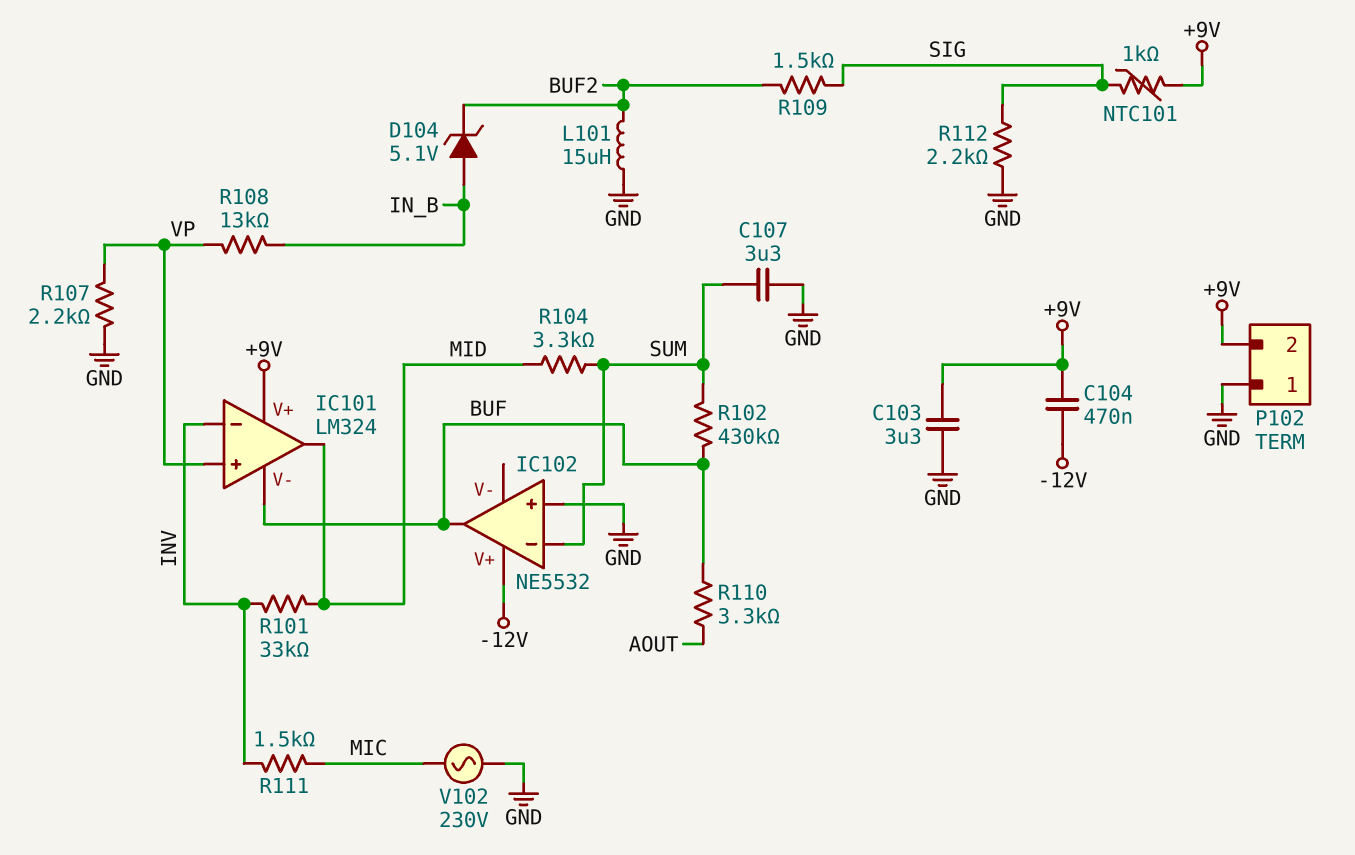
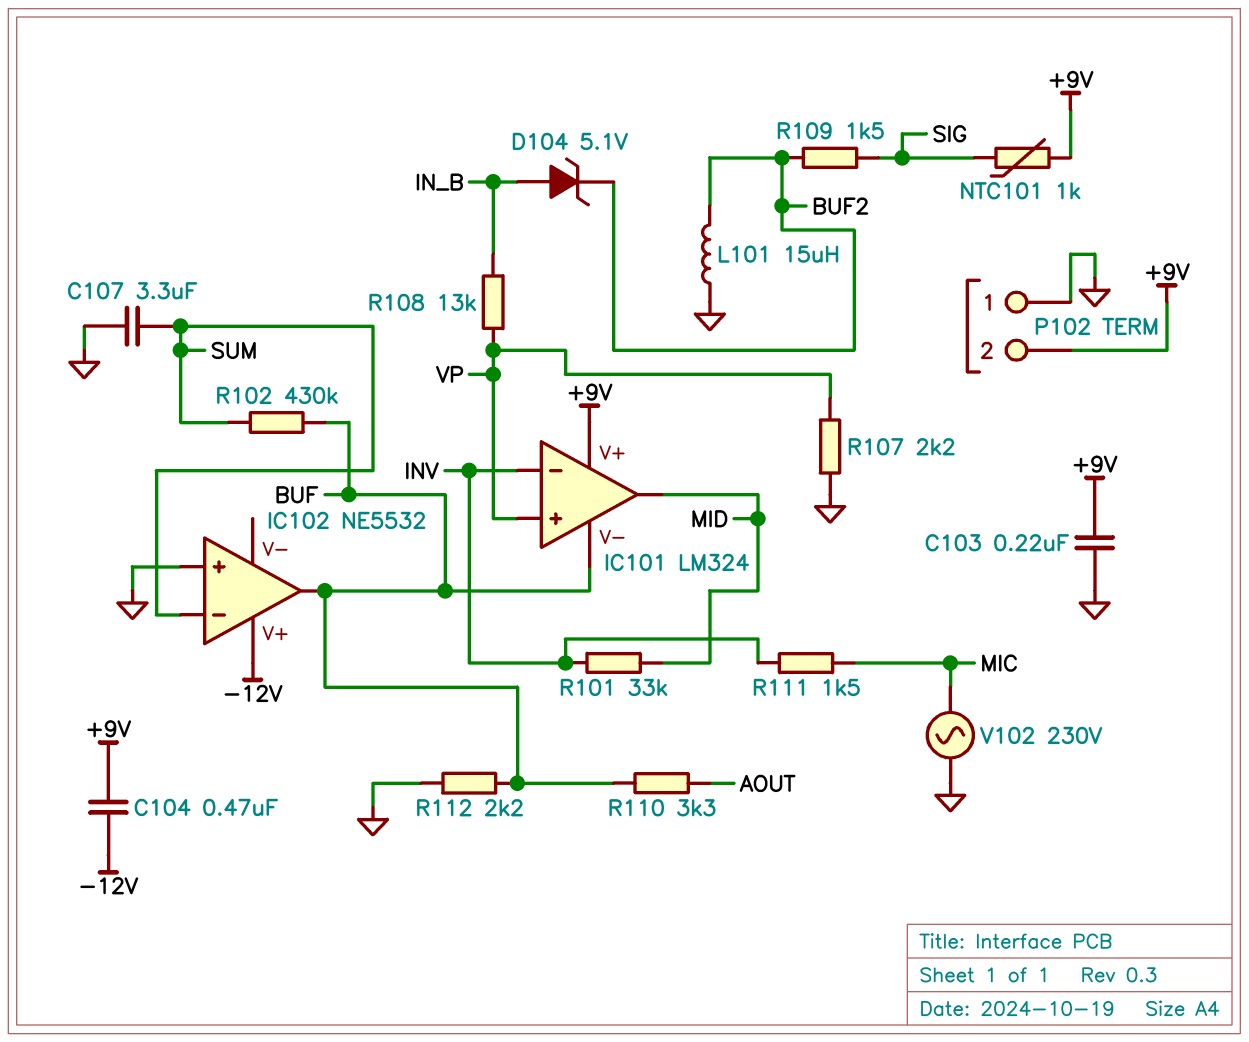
C103: 3.3uF (+9V, GND) -> 220nF (+9V, GND)
R104: 3.3k (MID, SUM) -> none
R112: 2.2k (GND, SIG) -> 2.2k (BUF, GND)

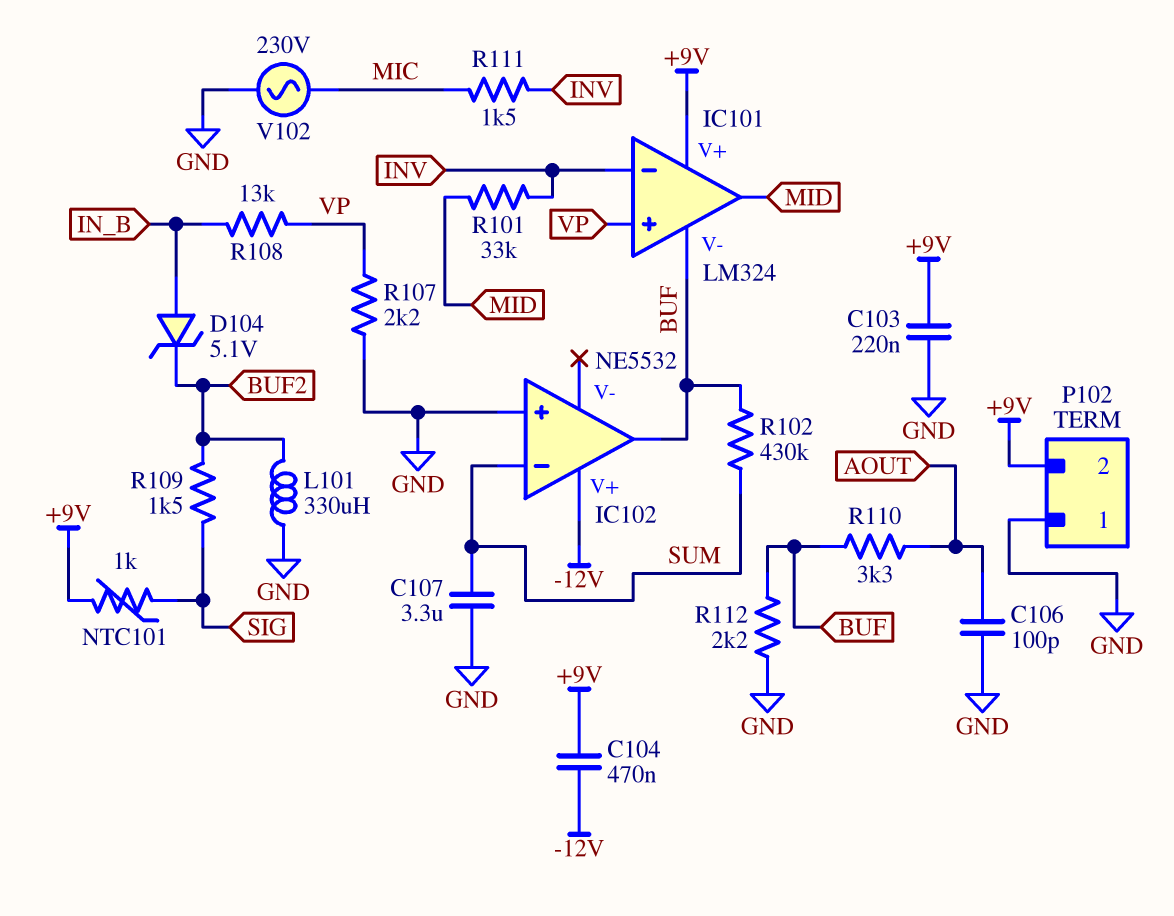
C106: none -> 100pF (AOUT, GND)
L101: 15uH (BUF2, GND) -> 330uH (BUF2, GND)

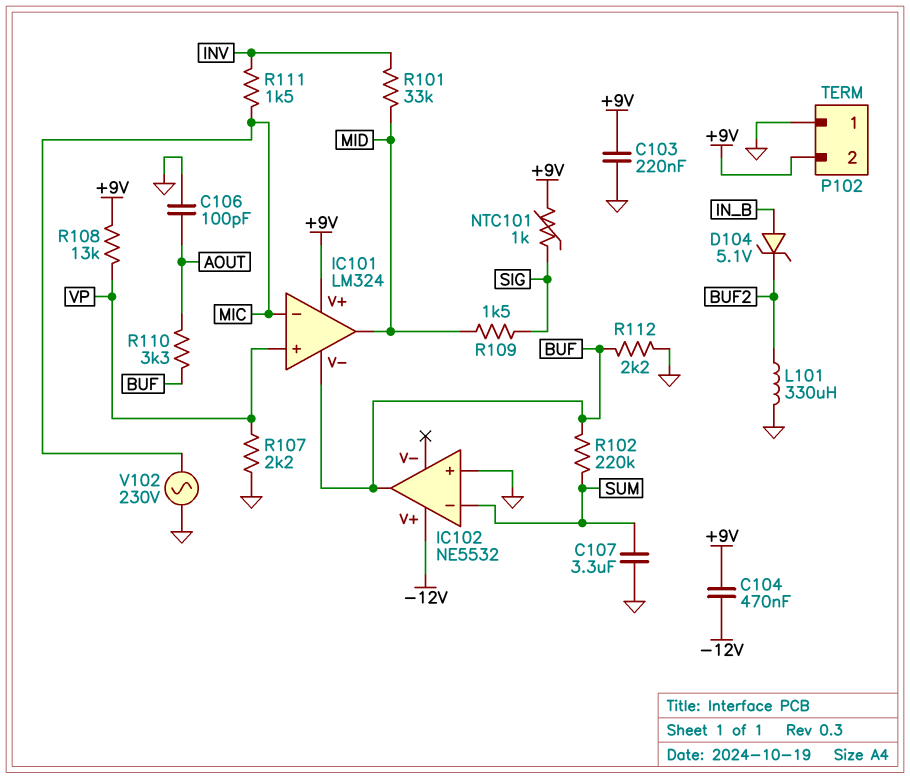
IC101 pin in-: INV -> MIC
R102: 430k (BUF, SUM) -> 220k (BUF, SUM)
R108: 13k (IN_B, VP) -> 13k (+9V, VP)
R109: 1.5k (BUF2, SIG) -> 1.5k (MID, SIG)

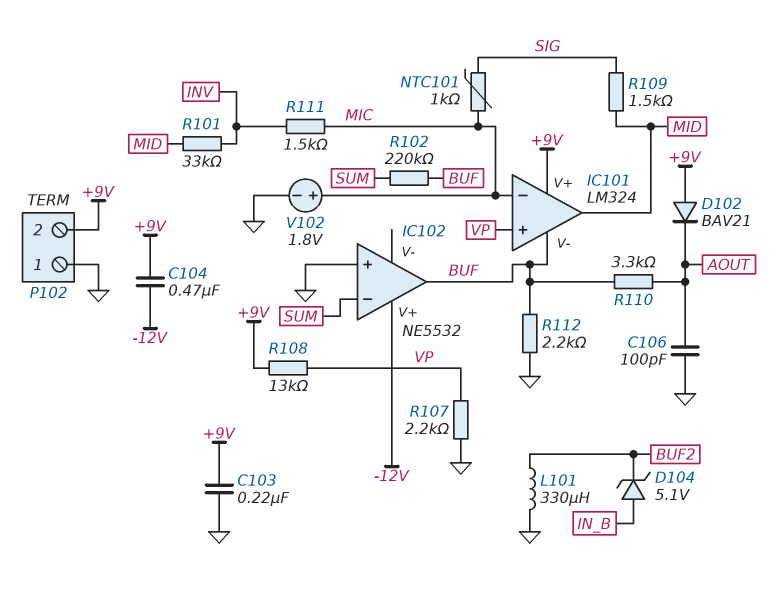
C107: 3.3uF (GND, SUM) -> none
D102: none -> diode BAV21 (A +9V, K AOUT)
NTC101: 1k (+9V, SIG) -> 1k (MIC, SIG)
V102: AC 230V (GND, MIC) -> 1.8V (plus MIC, minus GND)

